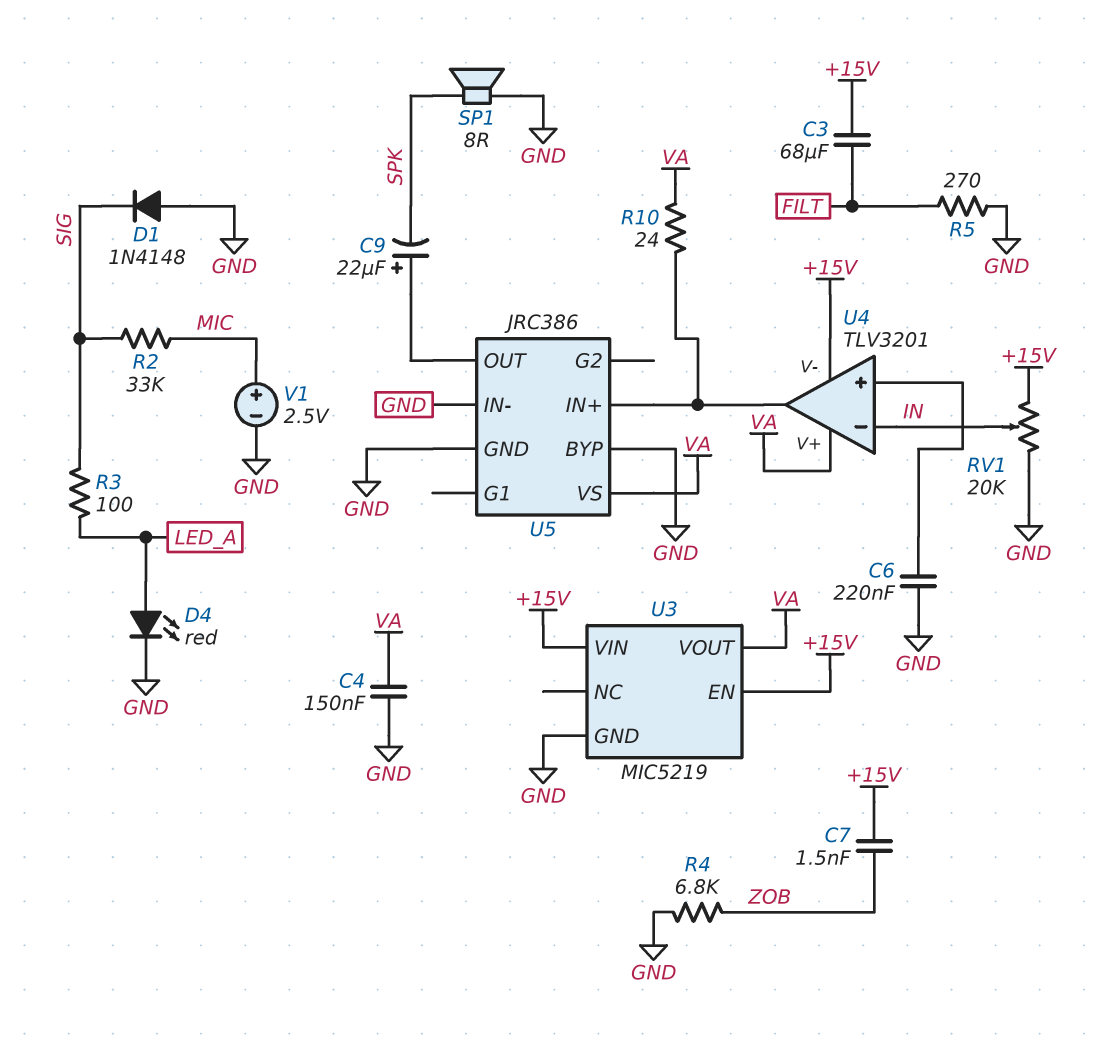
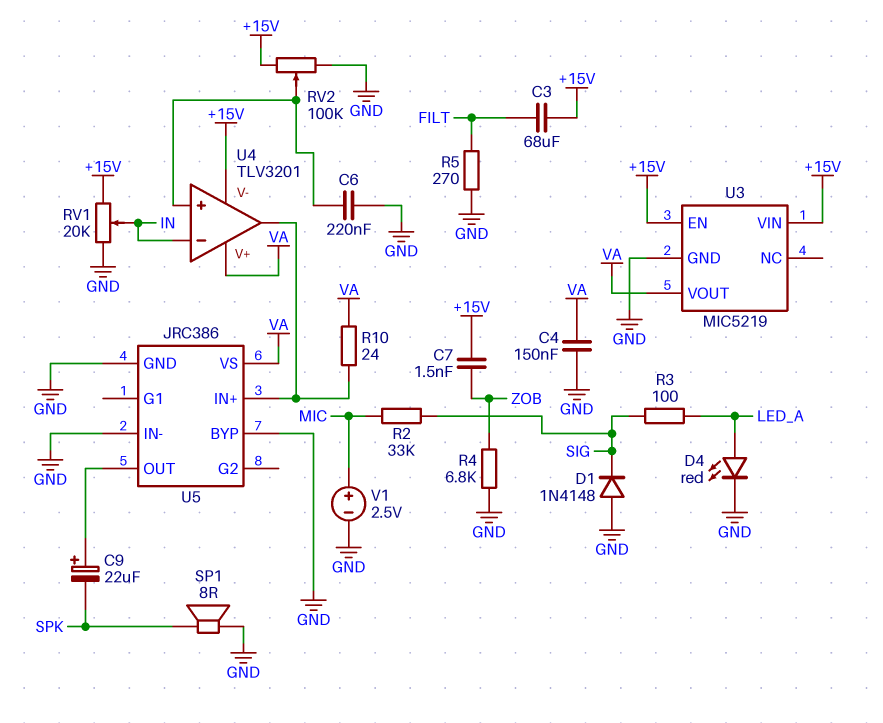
RV2: none -> 100k (+15V, GND, wiper U4/in+)

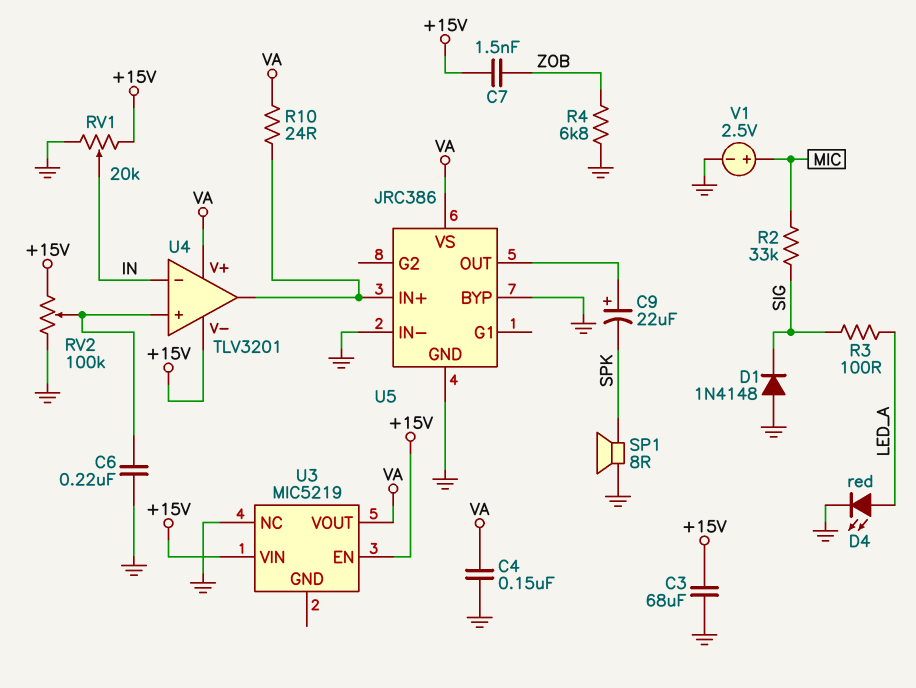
C3: 68uF (+15V, FILT) -> 68uF (+15V, GND)
R5: 270 (FILT, GND) -> none
U3 pin GND: GND -> none
U3 pin NC: none -> GND

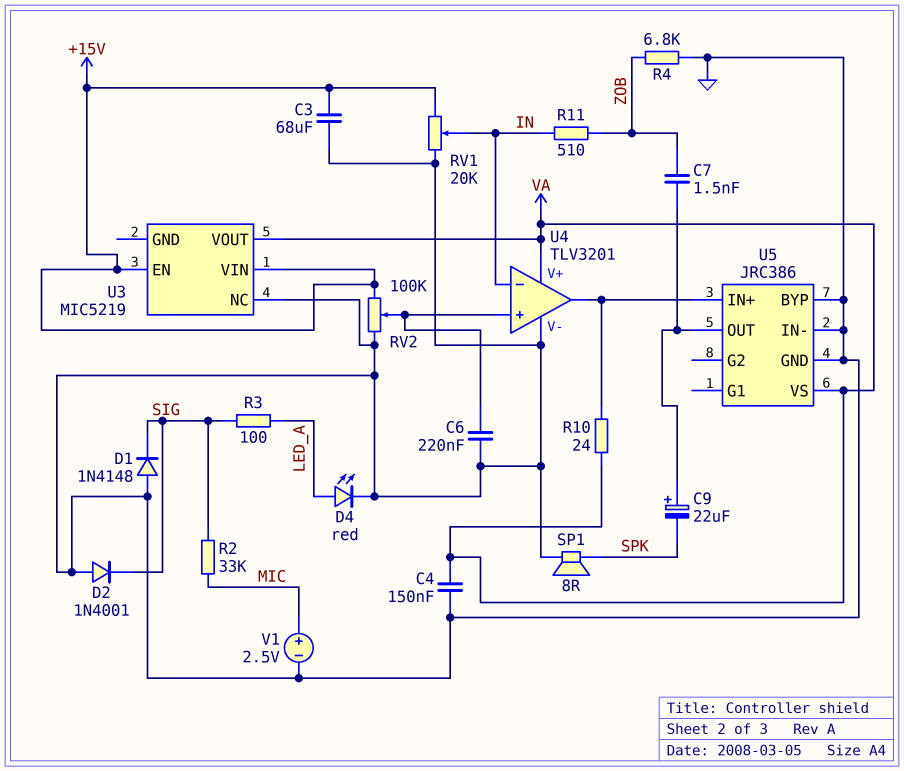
C7: 1.5nF (+15V, ZOB) -> 1.5nF (U5/OUT, ZOB)
D2: none -> diode 1N4001 (A GND, K SIG)
R11: none -> 510 (IN, ZOB)
U4 pin V-: +15V -> GND

